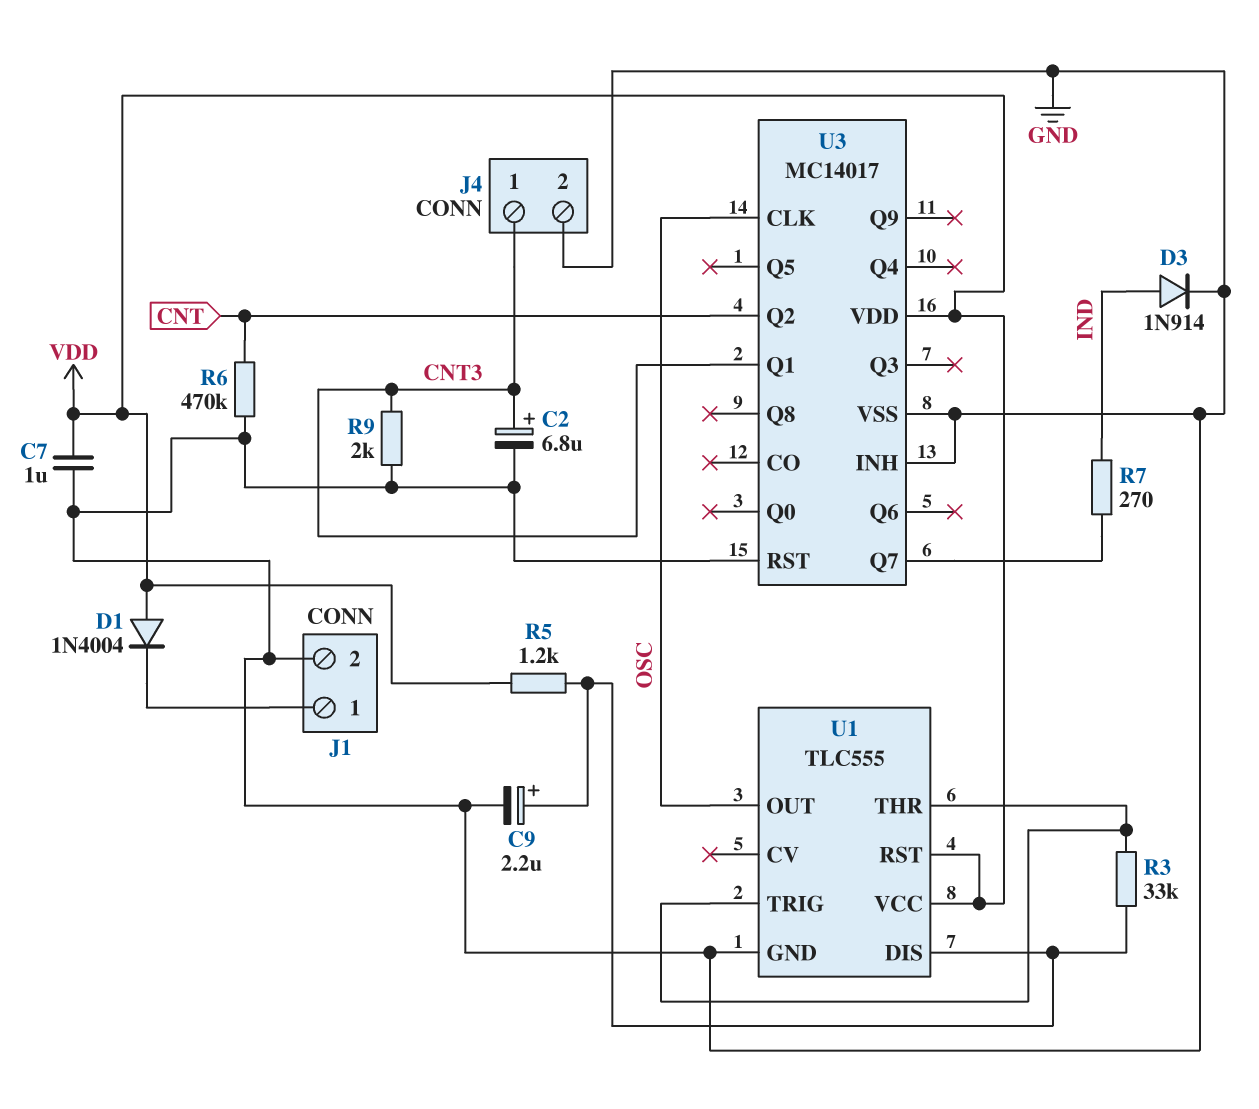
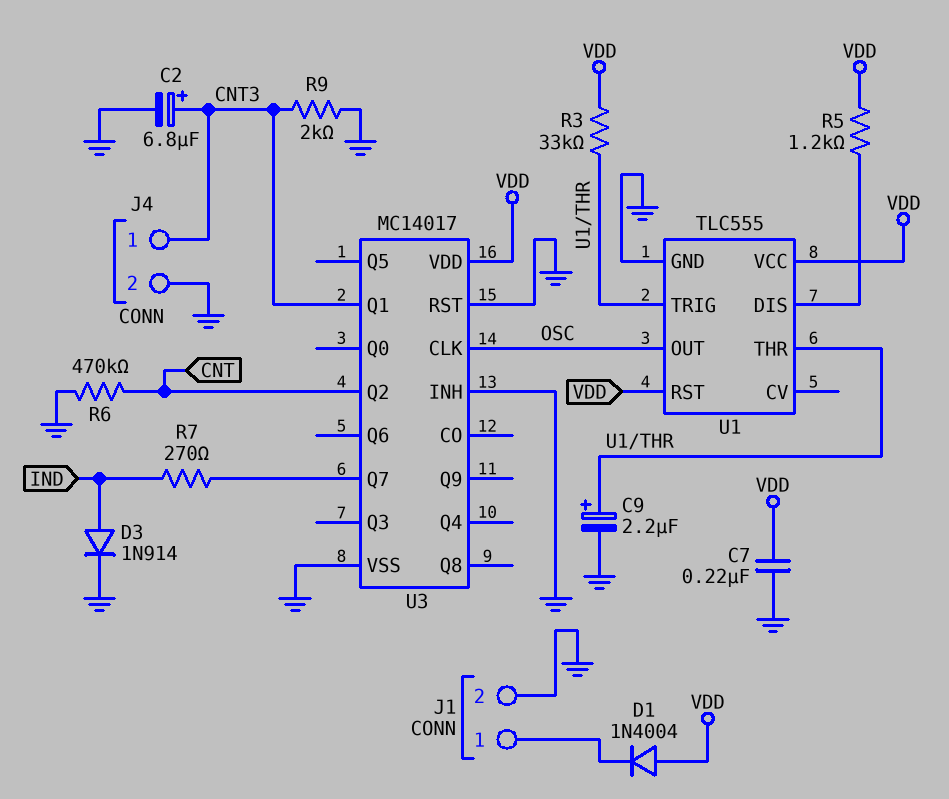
C7: 1uF (GND, VDD) -> 220nF (GND, VDD)
C9: 2.2uF (plus U1/DIS, minus GND) -> 2.2uF (plus U1/THR, minus GND)
R3: 33k (U1/DIS, U1/THR) -> 33k (U1/THR, VDD)

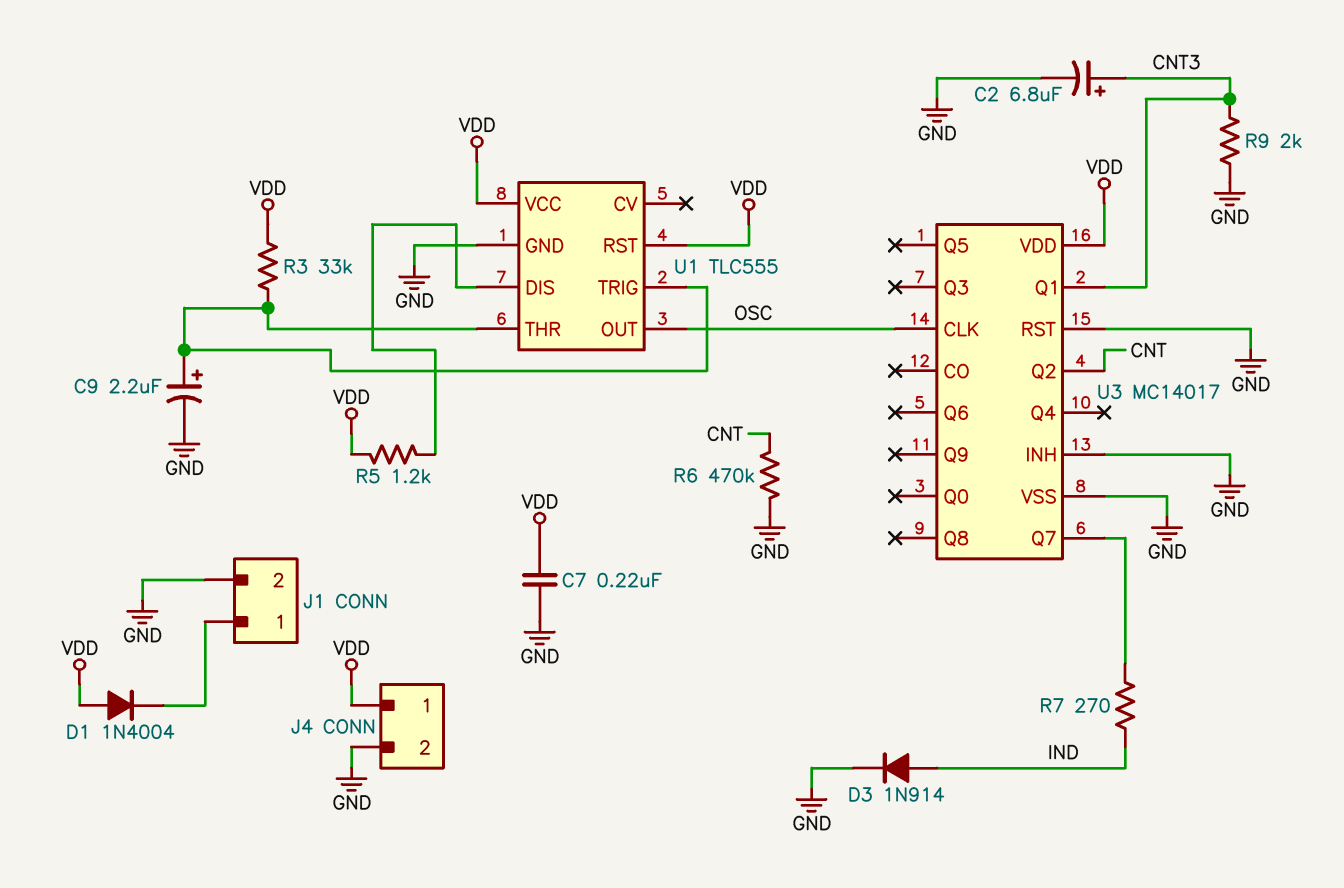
J4 pin 1: CNT3 -> VDD

